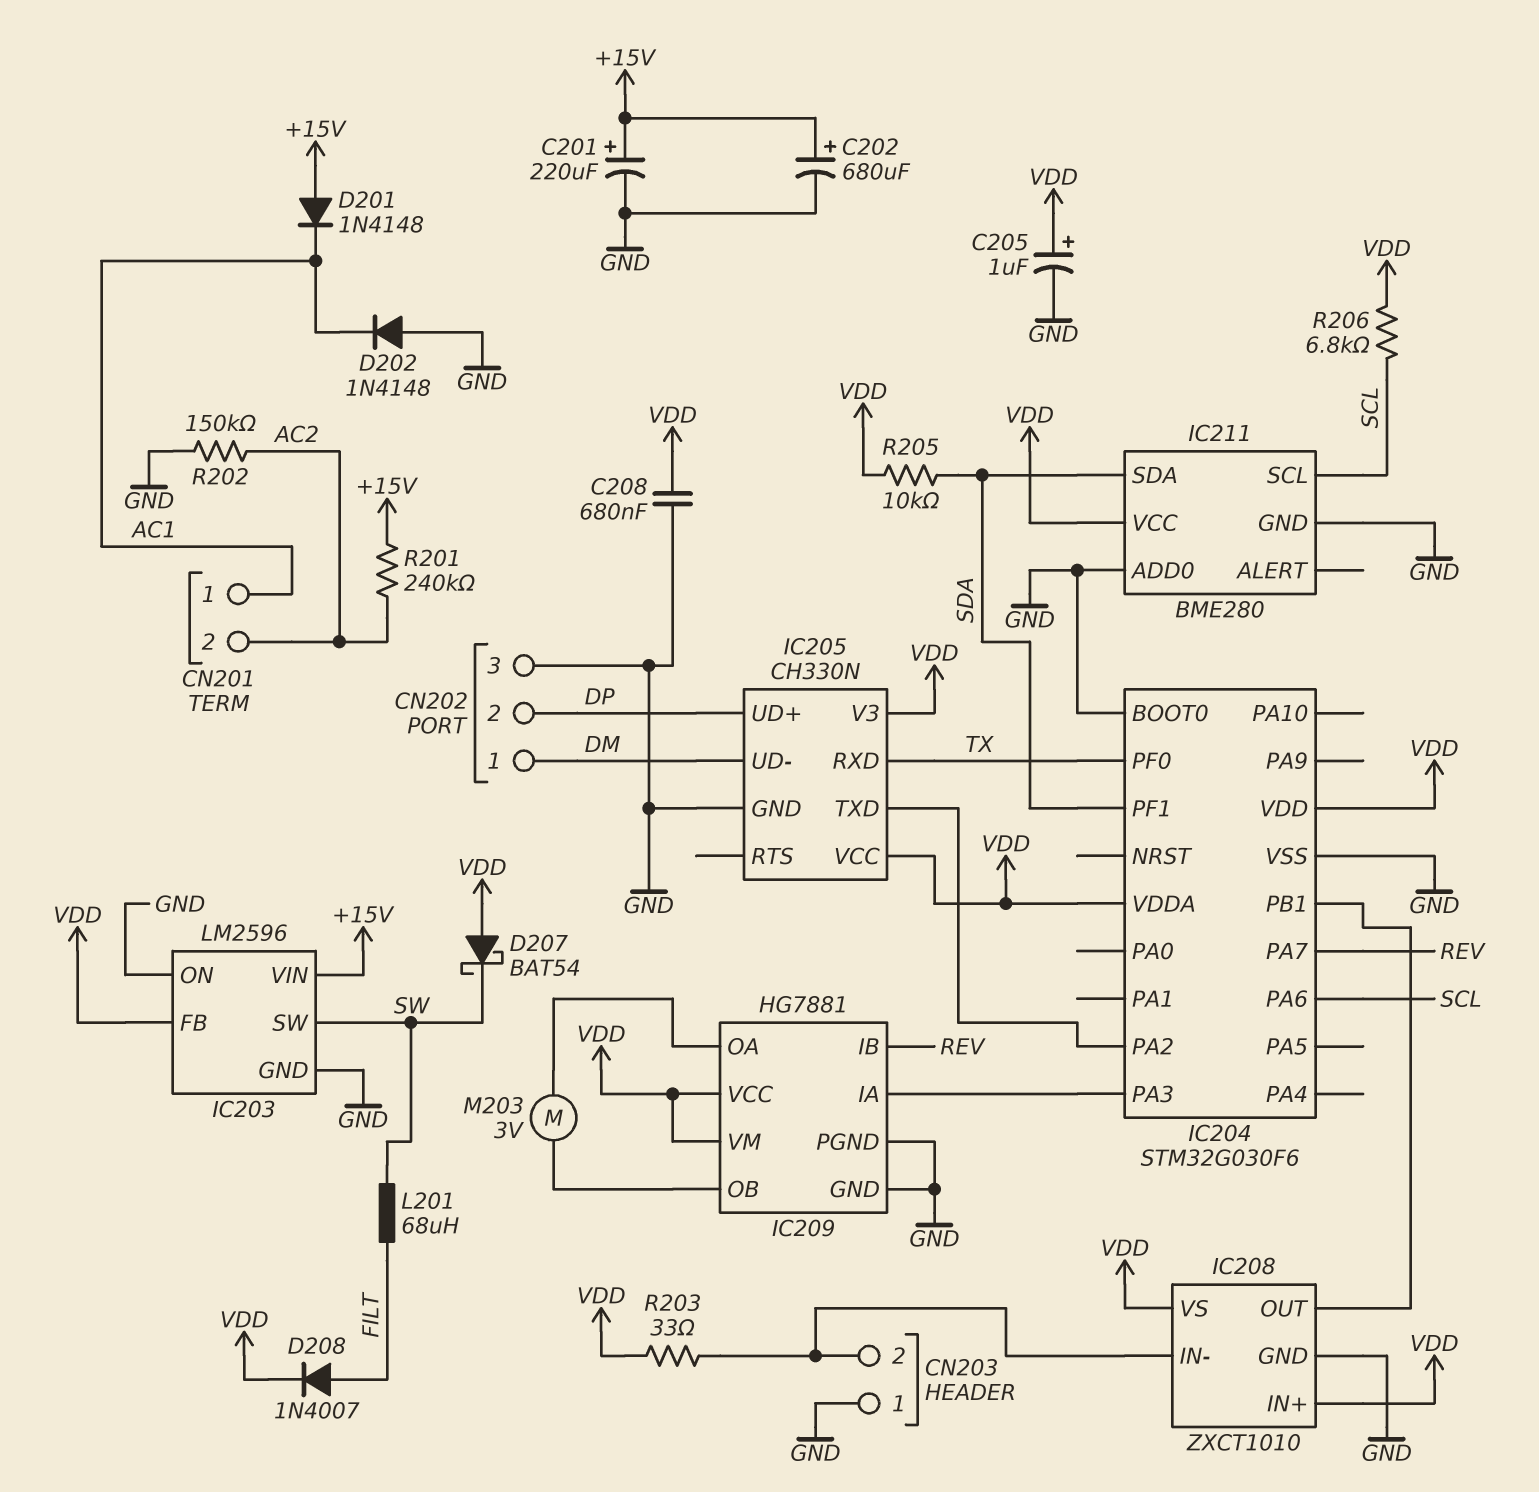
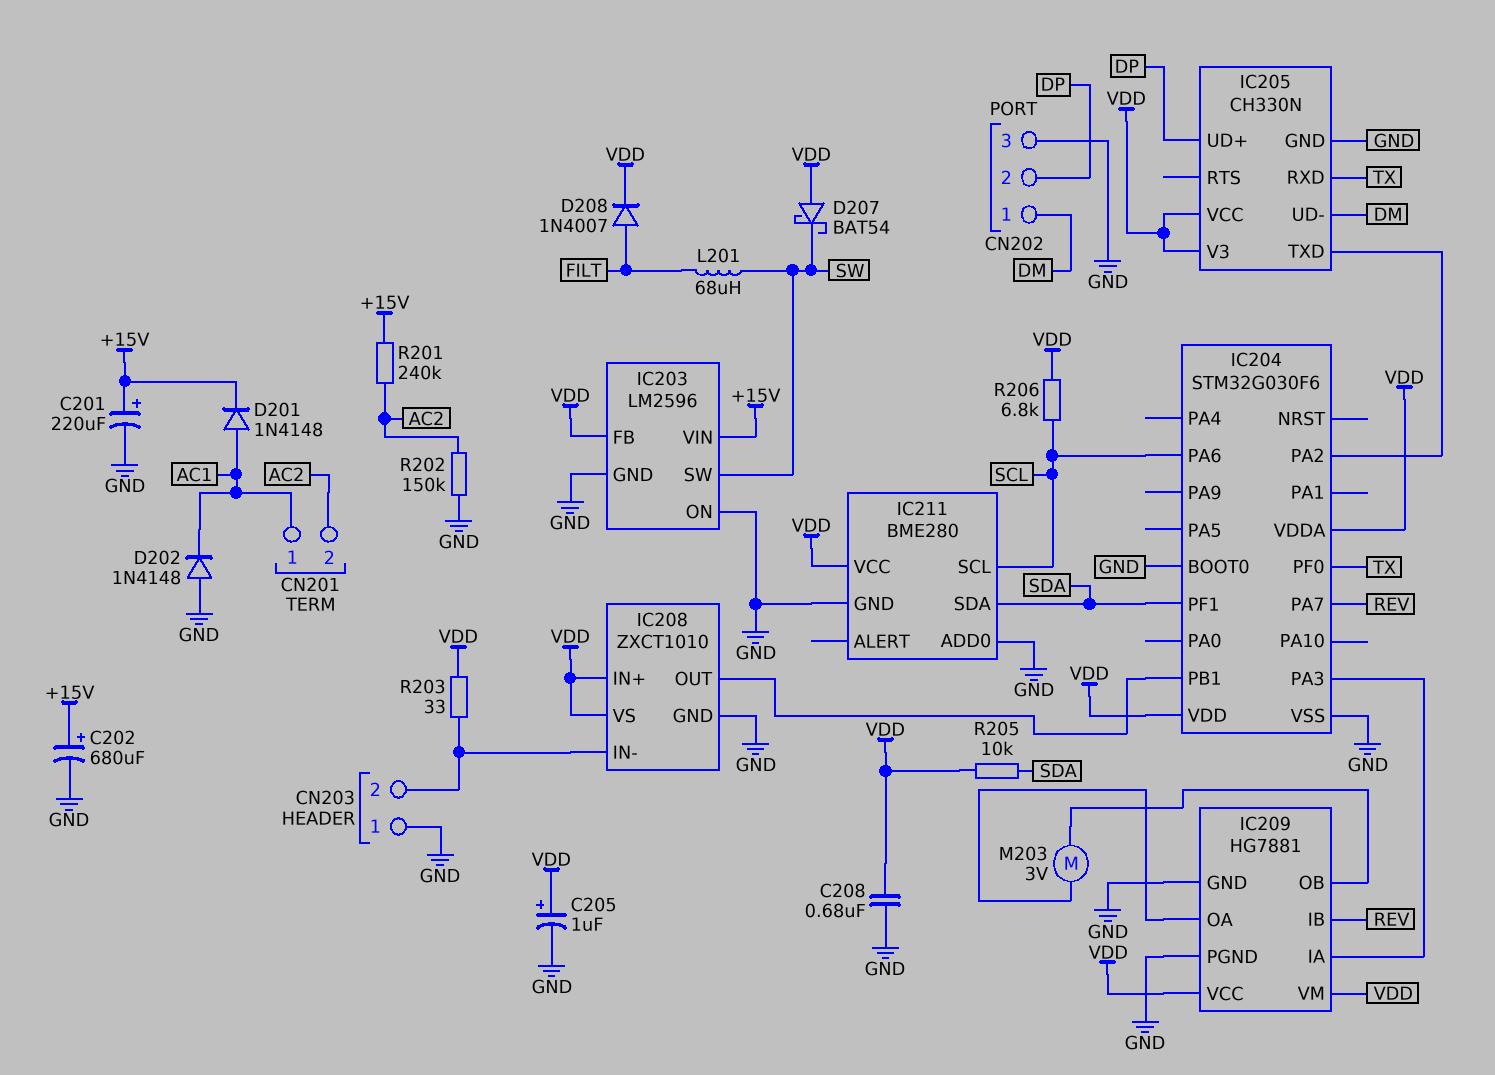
D201: diode 1N4148 (A +15V, K AC1) -> diode 1N4148 (A AC1, K +15V)

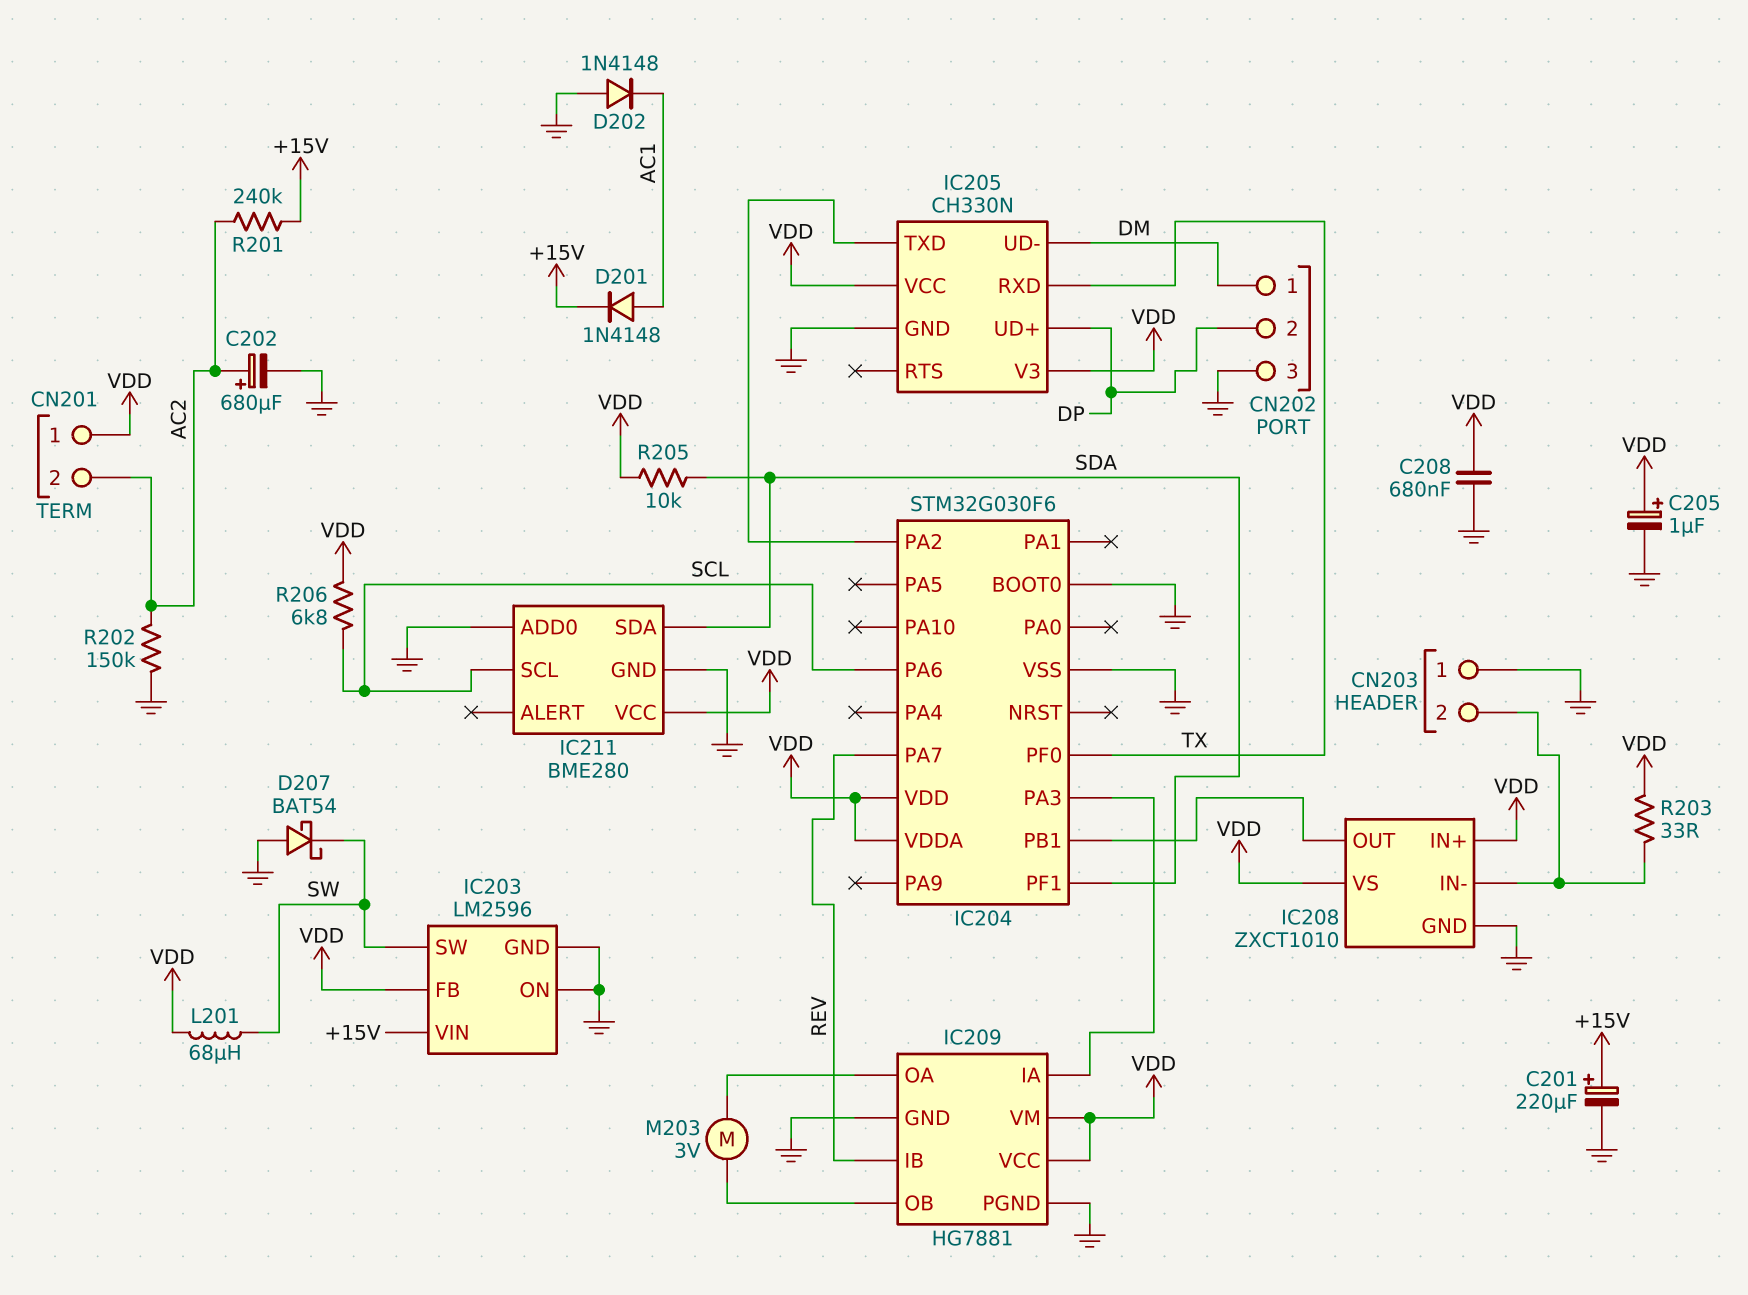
C202: 680uF (plus +15V, minus GND) -> 680uF (plus AC2, minus GND)
CN201 pin 1: AC1 -> VDD
D207: schottky BAT54 (A VDD, K SW) -> schottky BAT54 (A GND, K SW)
D208: diode 1N4007 (A FILT, K VDD) -> none
L201: 68uH (FILT, SW) -> 68uH (SW, VDD)

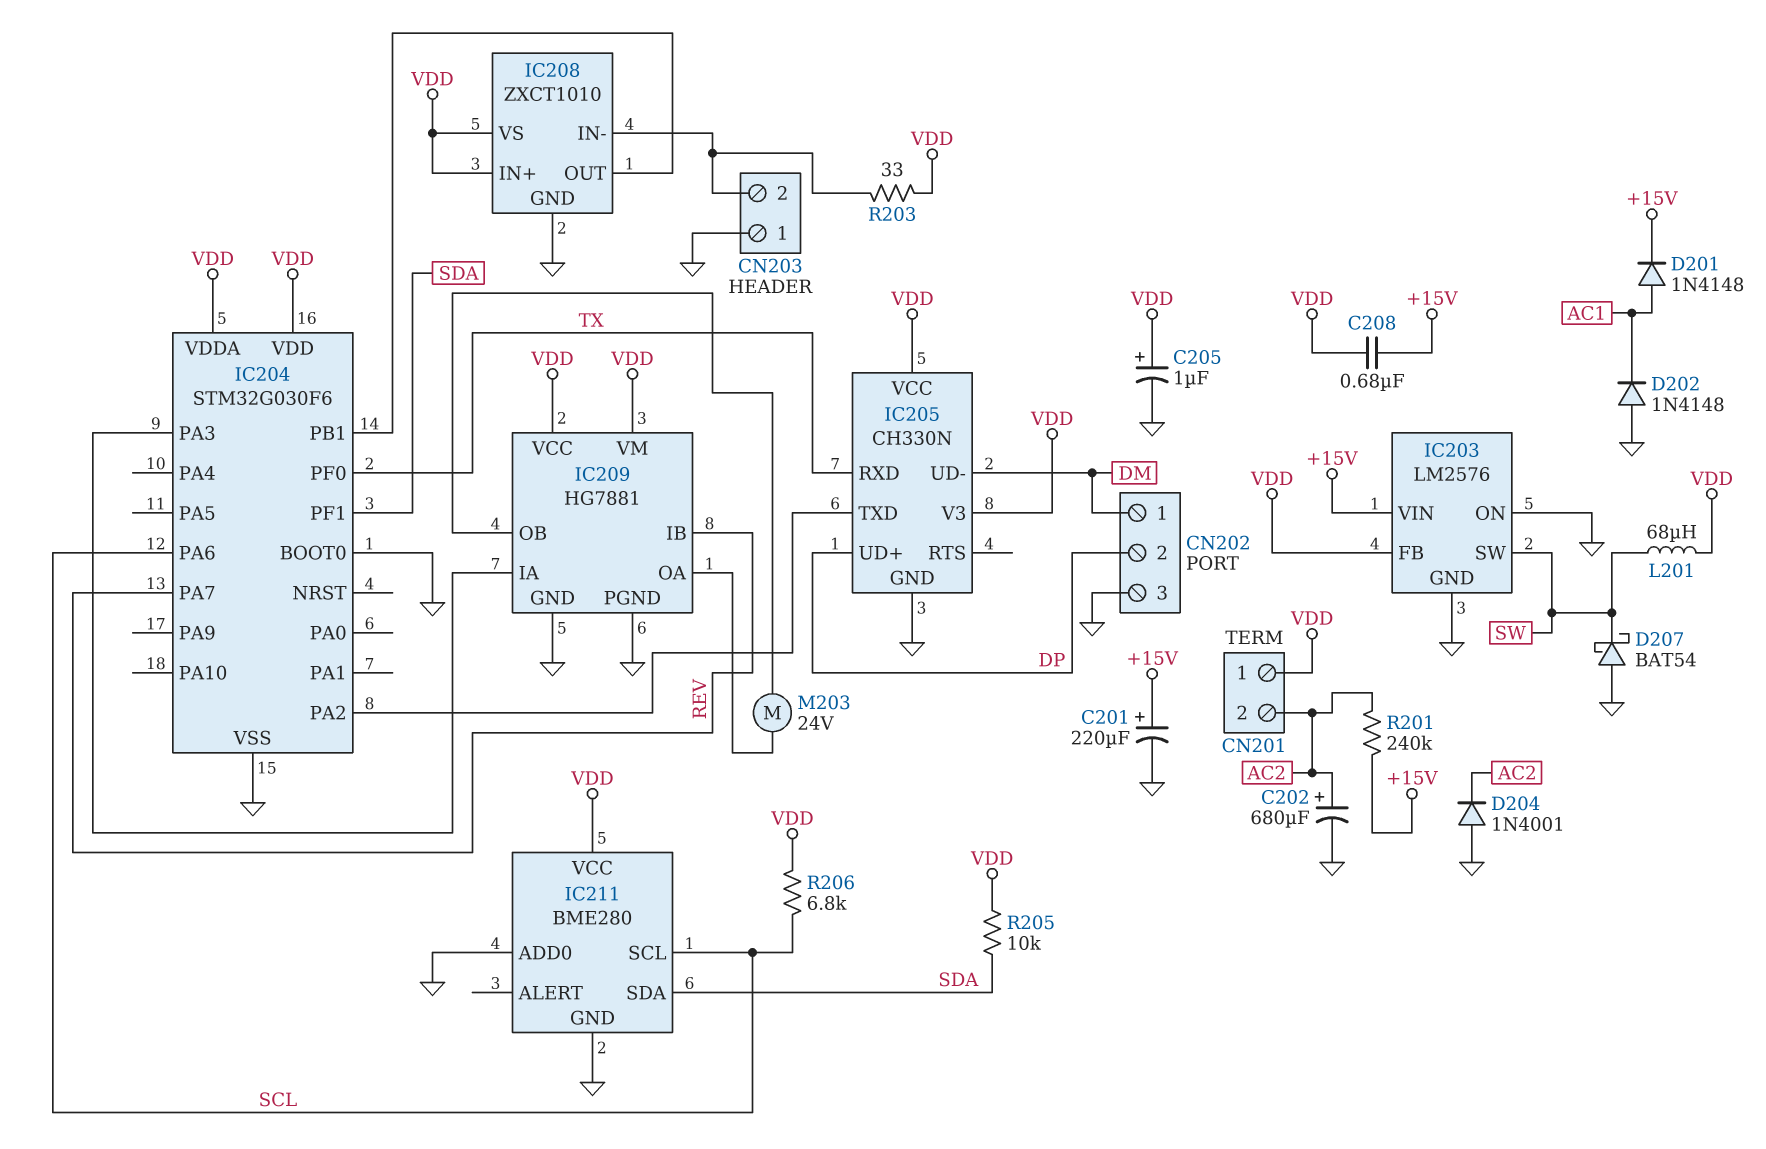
C208: 680nF (GND, VDD) -> 680nF (+15V, VDD)
D204: none -> diode 1N4001 (A GND, K AC2)
IC203: LM2596 -> LM2576
M203: motor 3V (IC209/OA, IC209/OB) -> motor 24V (IC209/OA, IC209/OB)
R202: 150k (AC2, GND) -> none

